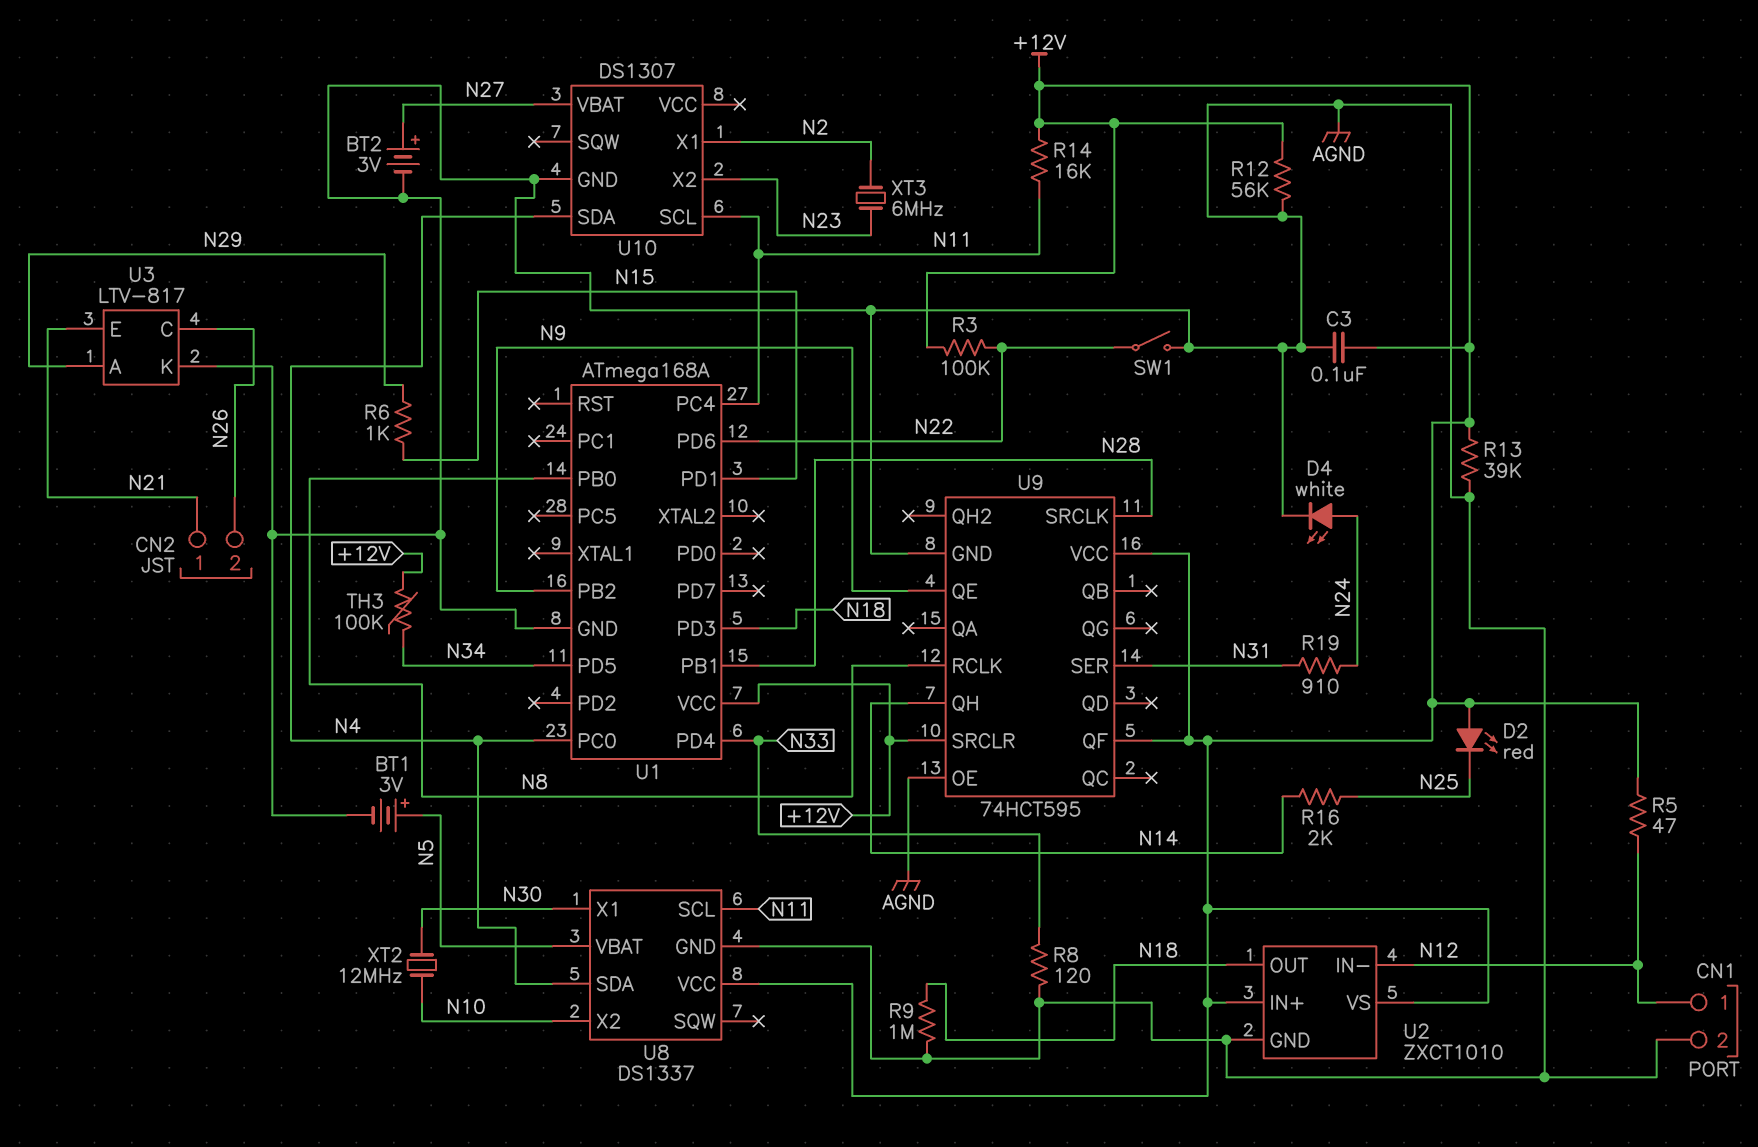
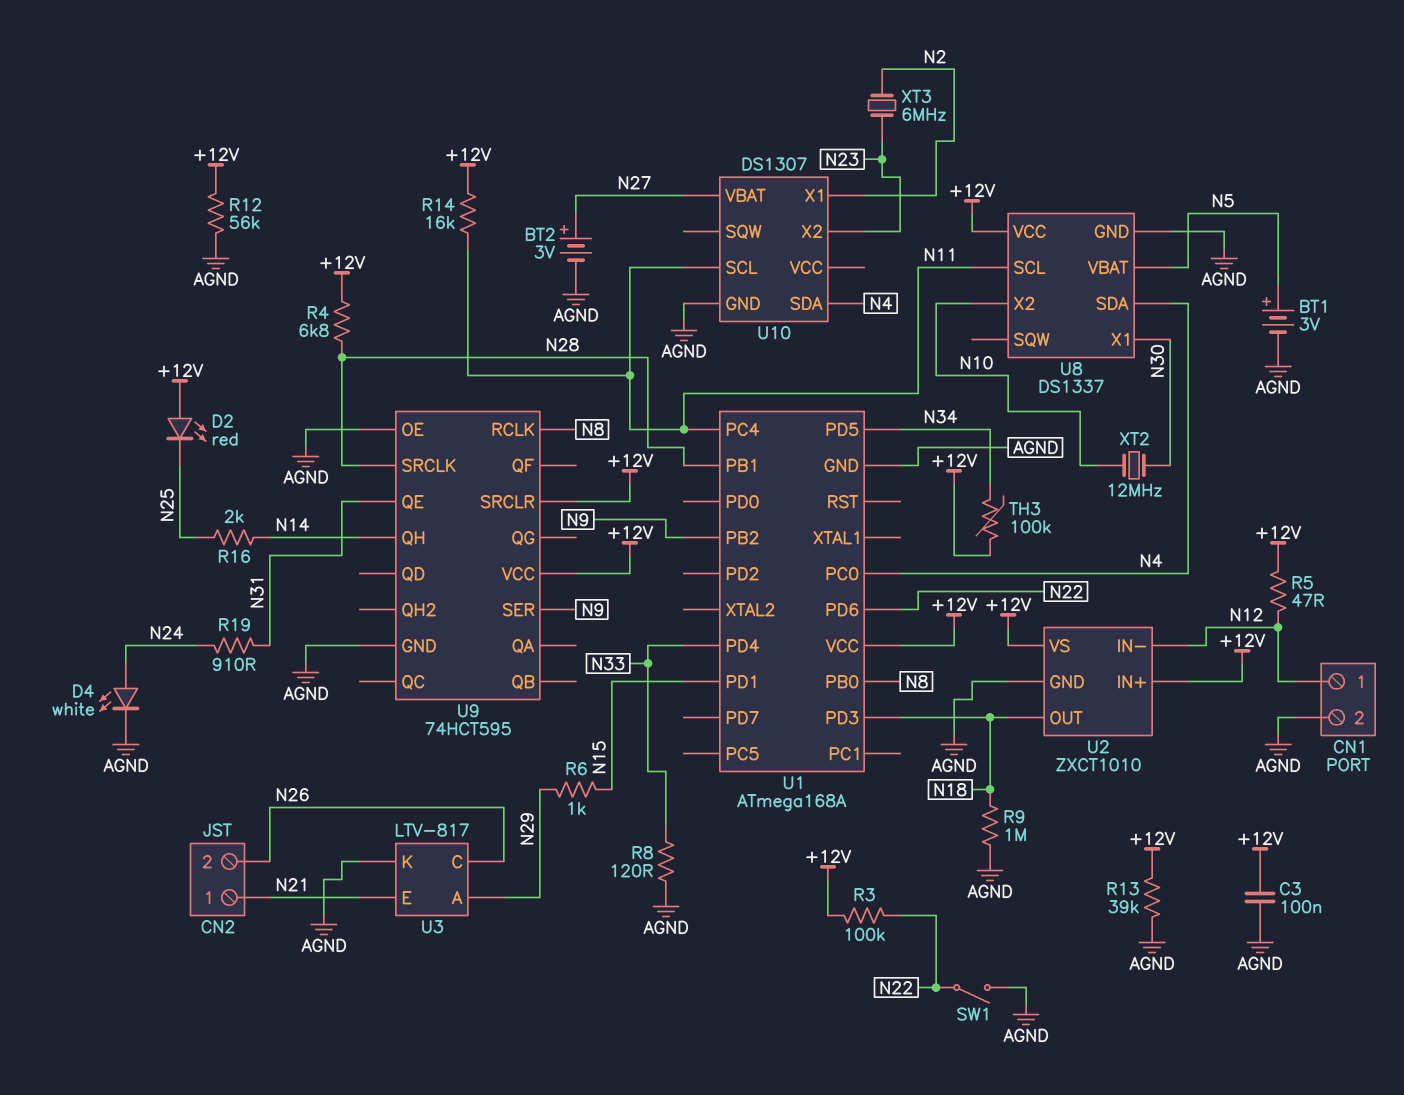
R4: none -> 6.8k (+12V, N28)
U9 pin QE: N9 -> N31
U9 pin QF: +12V -> none
U9 pin SER: N31 -> N9

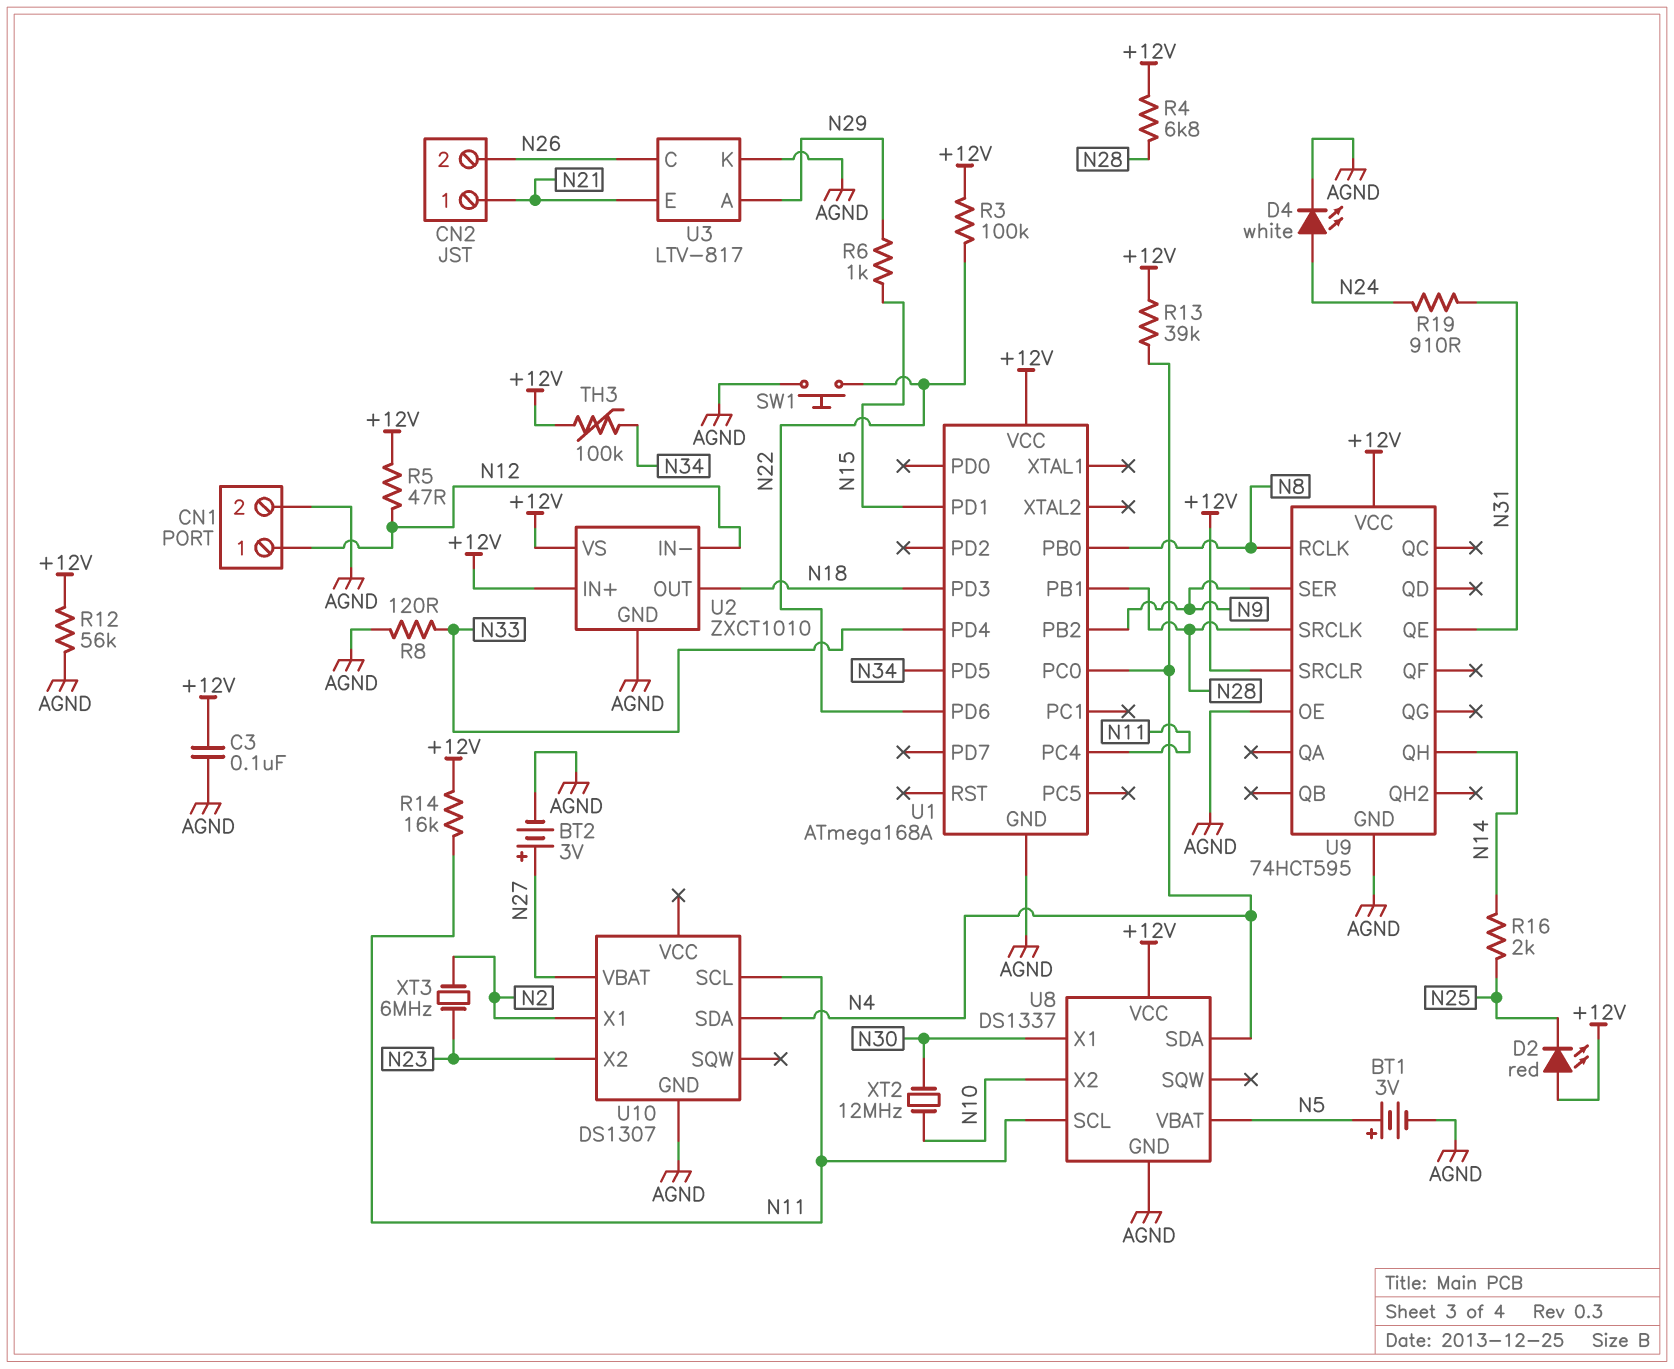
R9: 1M (AGND, N18) -> none
R13: 39k (+12V, AGND) -> 39k (+12V, N4)
SW1: switch (AGND, N22) -> button (AGND, N22)

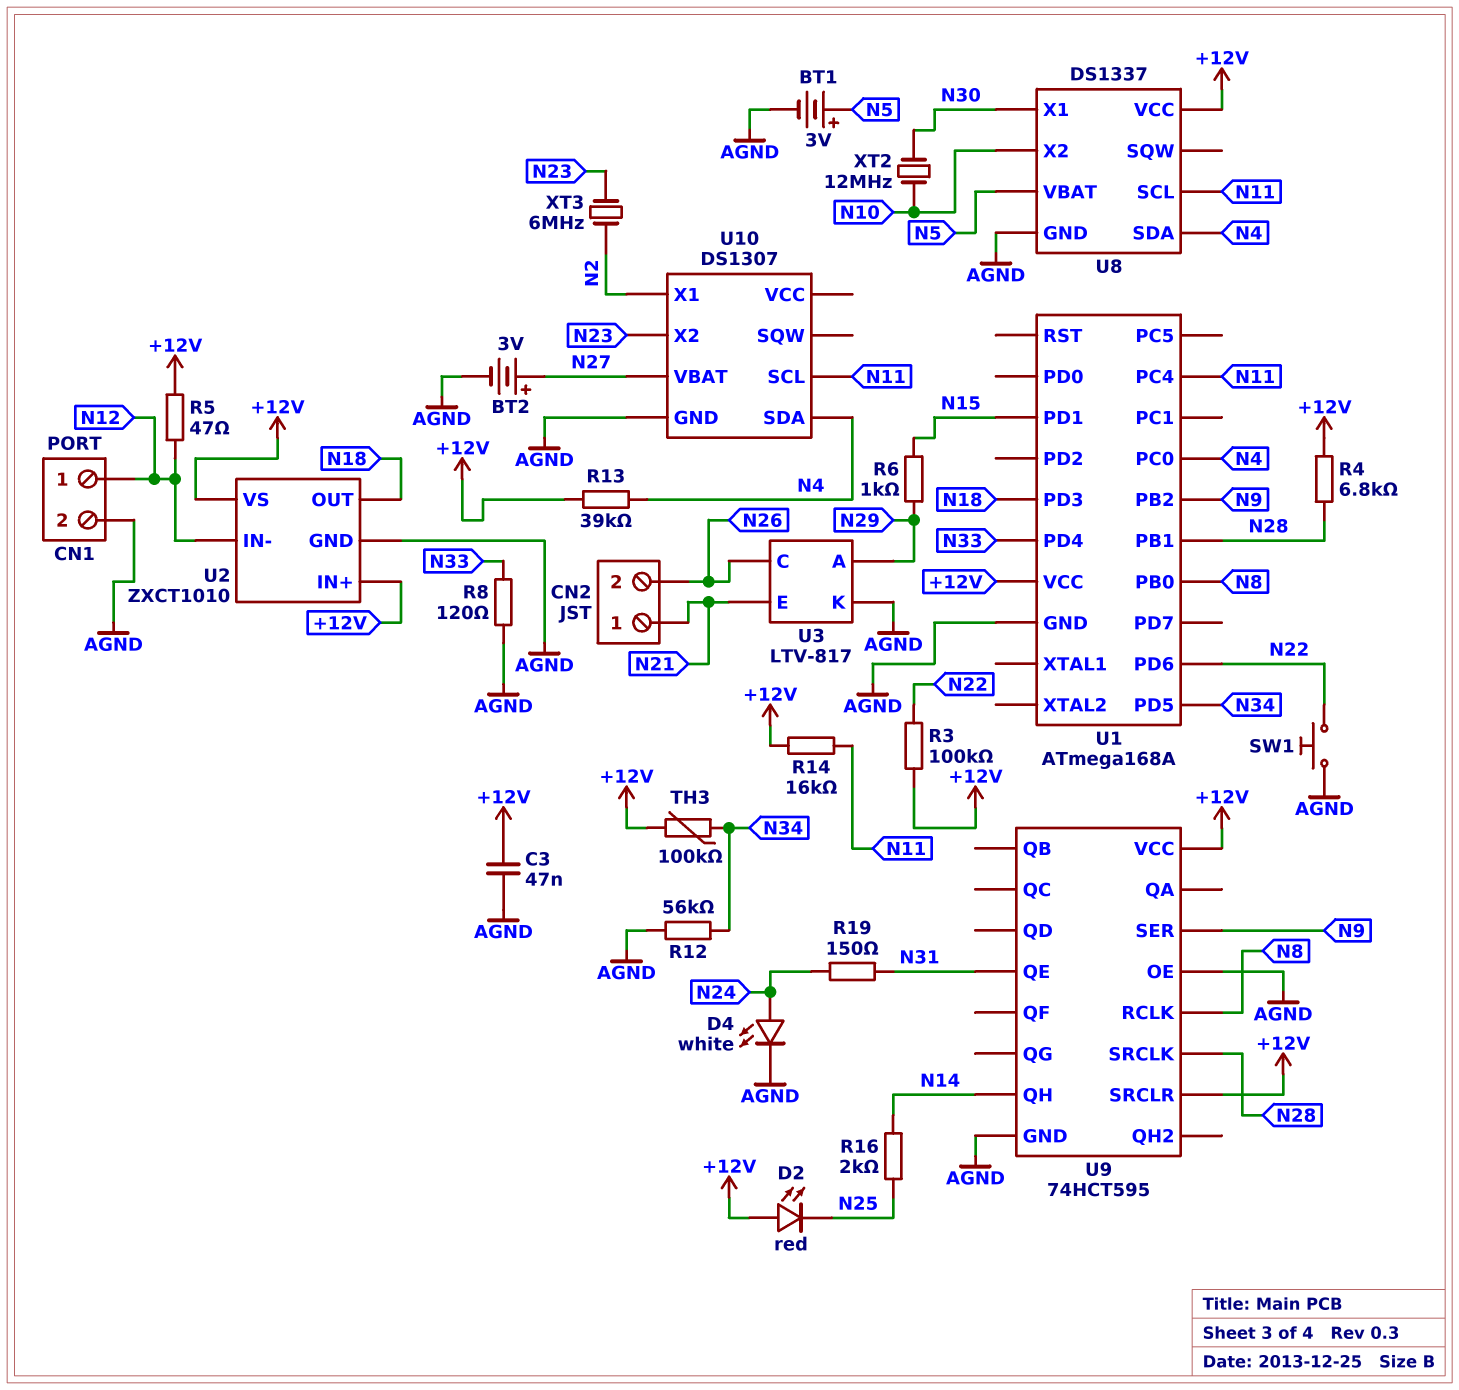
C3: 100nF (+12V, AGND) -> 47nF (+12V, AGND)
R12: 56k (+12V, AGND) -> 56k (AGND, N34)
R19: 910 (N24, N31) -> 150 (N24, N31)

